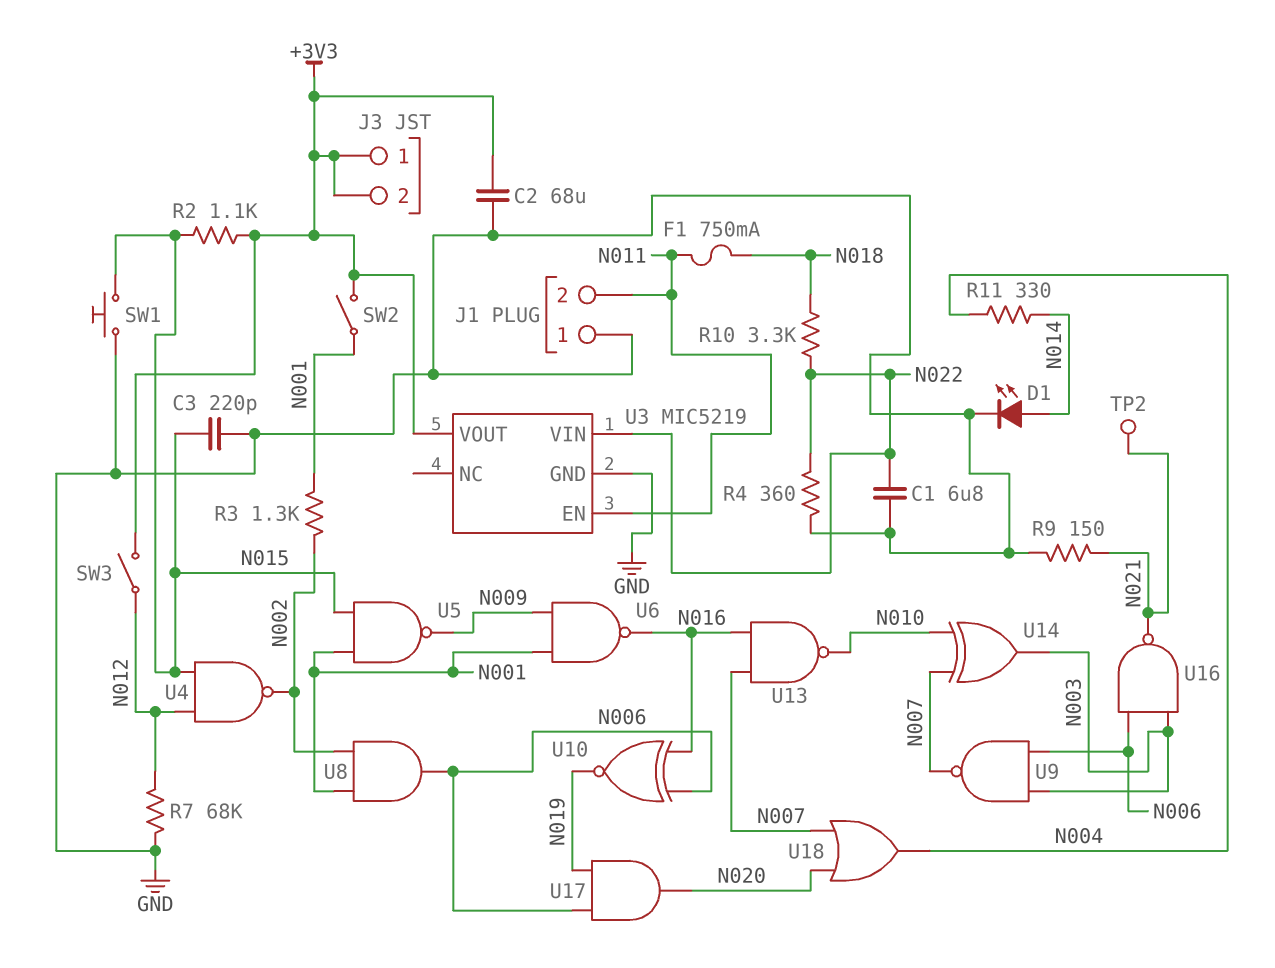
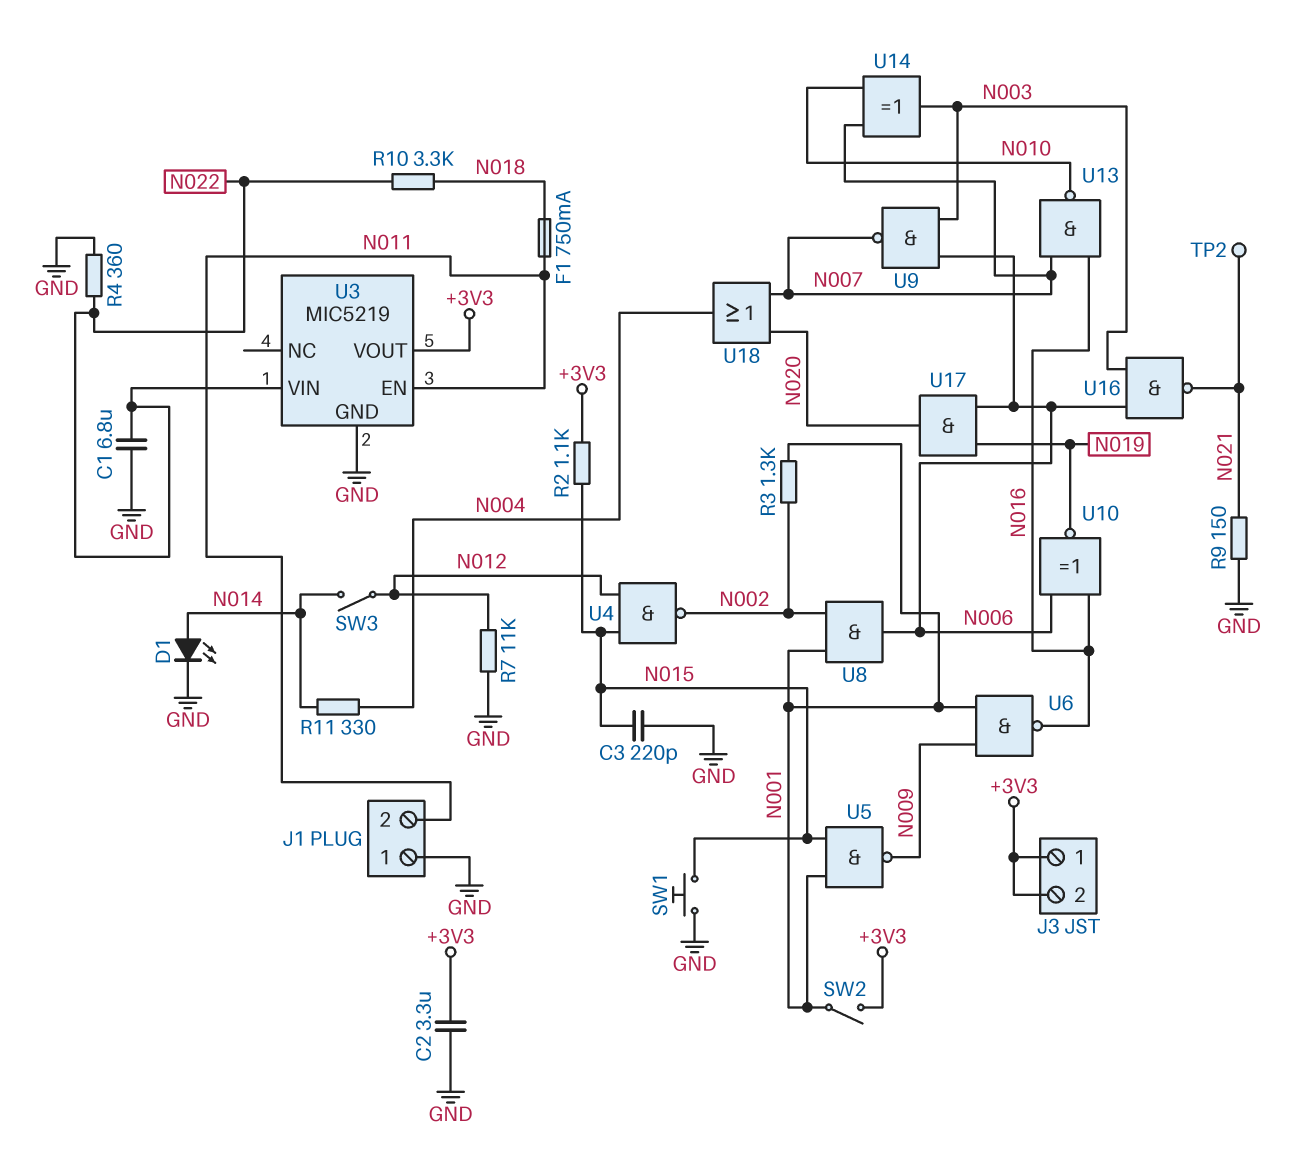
C2: 68uF (+3V3, GND) -> 3.3uF (+3V3, GND)
R7: 68k (GND, N012) -> 11k (GND, N012)
SW3: switch (+3V3, N012) -> switch (N012, N014)

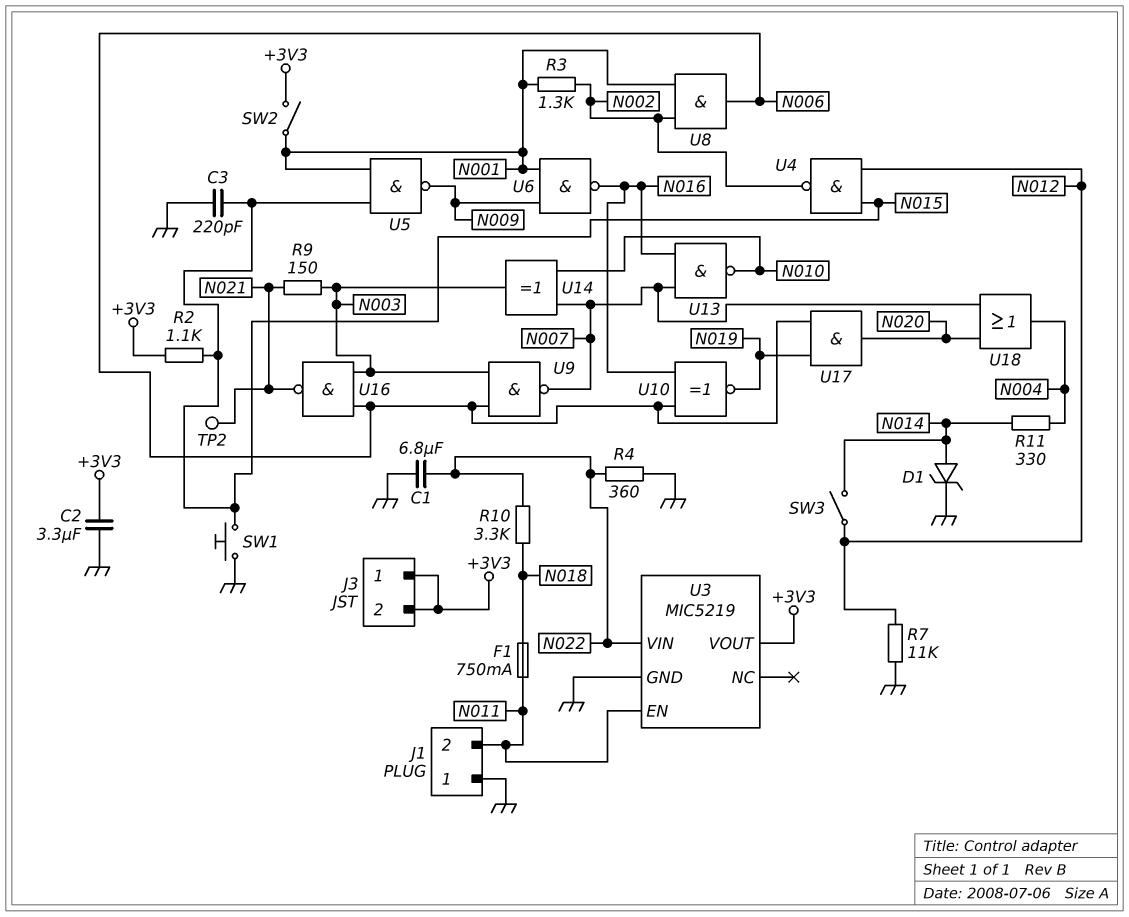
D1: LED (A N014, K GND) -> zener (A N014, K GND)
R9: 150 (GND, N021) -> 150 (N003, N021)

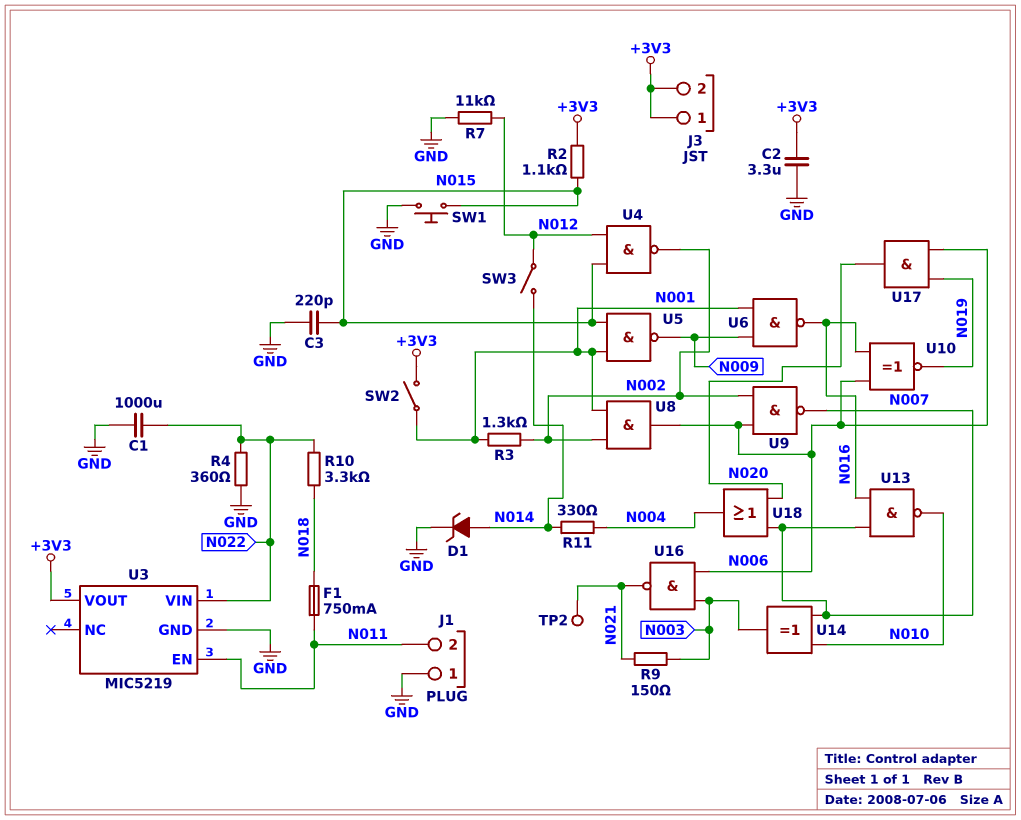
C1: 6.8uF (GND, N022) -> 1000uF (GND, N022)
U9: NAND (in N003, in N006, out N007) -> NAND (in N002, in N006, out N007)

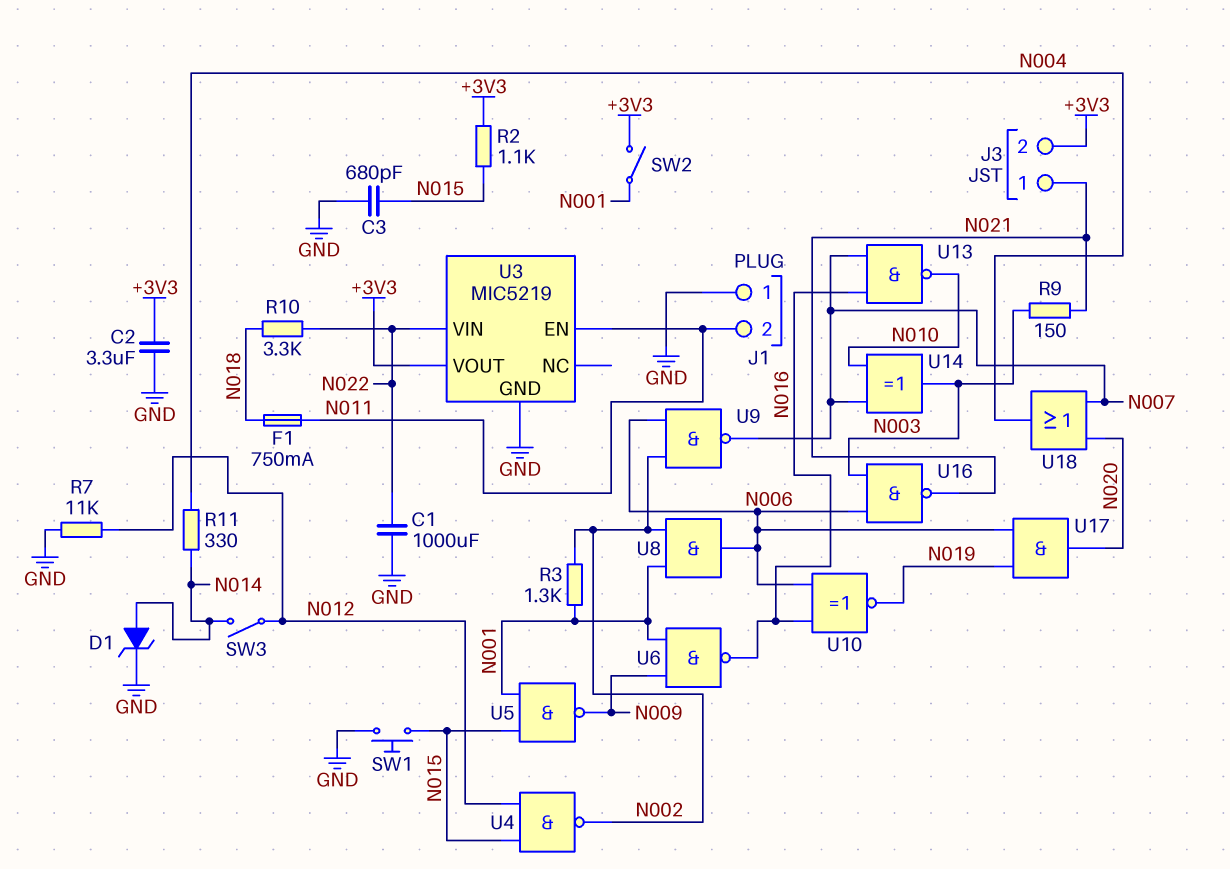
C3: 220pF (GND, N015) -> 680pF (GND, N015)
J3 pin 1: +3V3 -> N021
R4: 360 (GND, N022) -> none
TP2: test point (N021) -> none

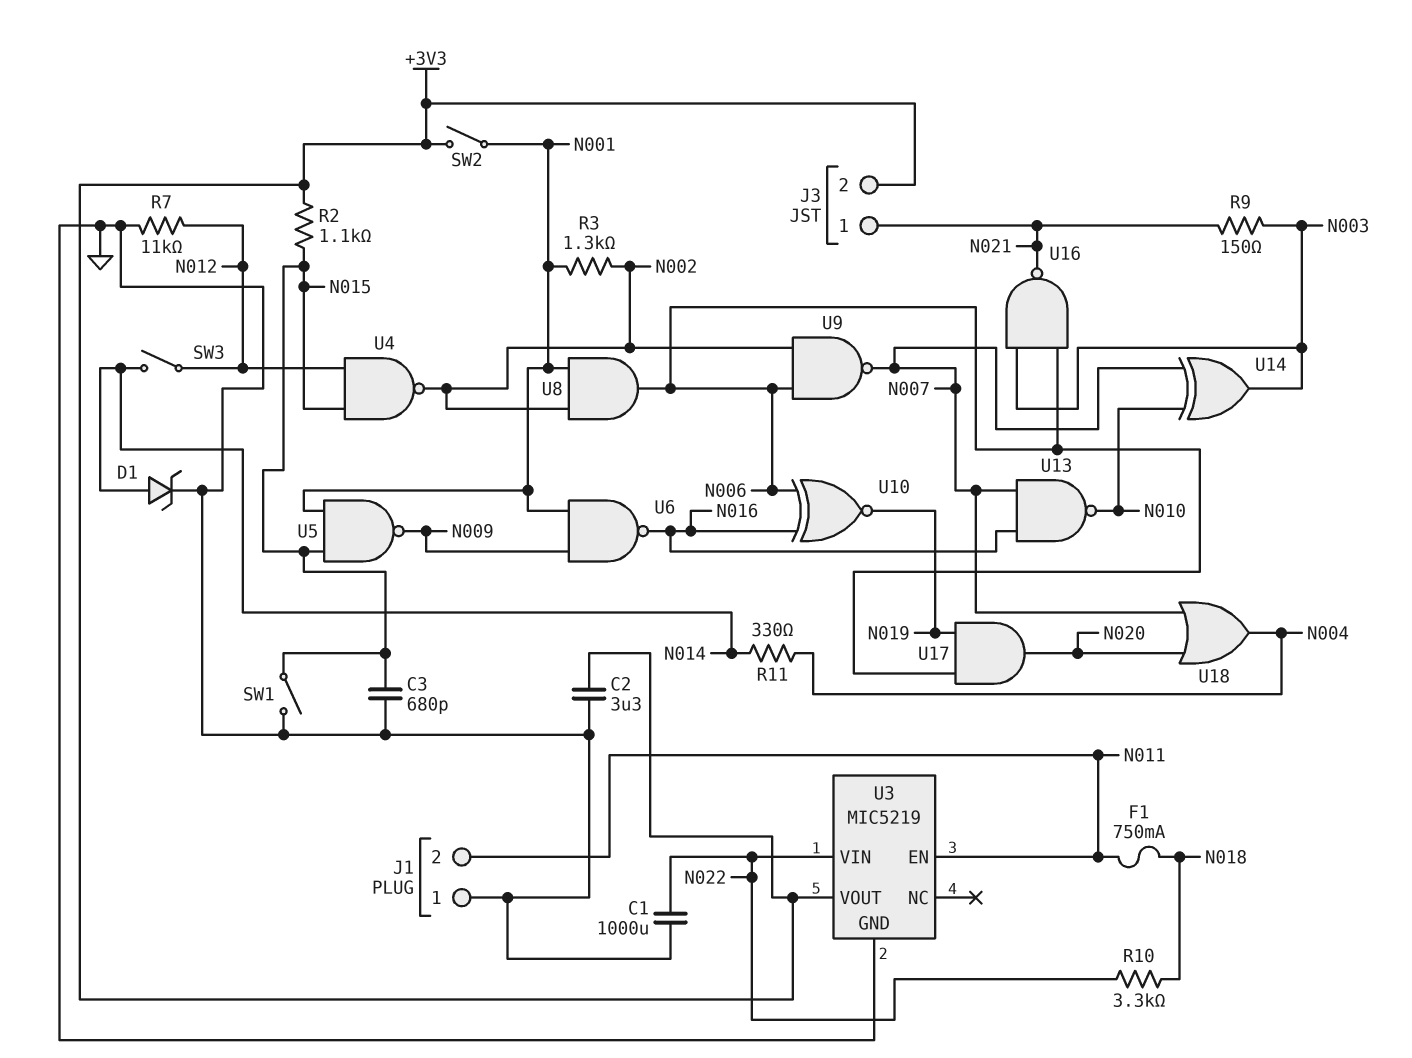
SW1: button (GND, N015) -> switch (GND, N015)

